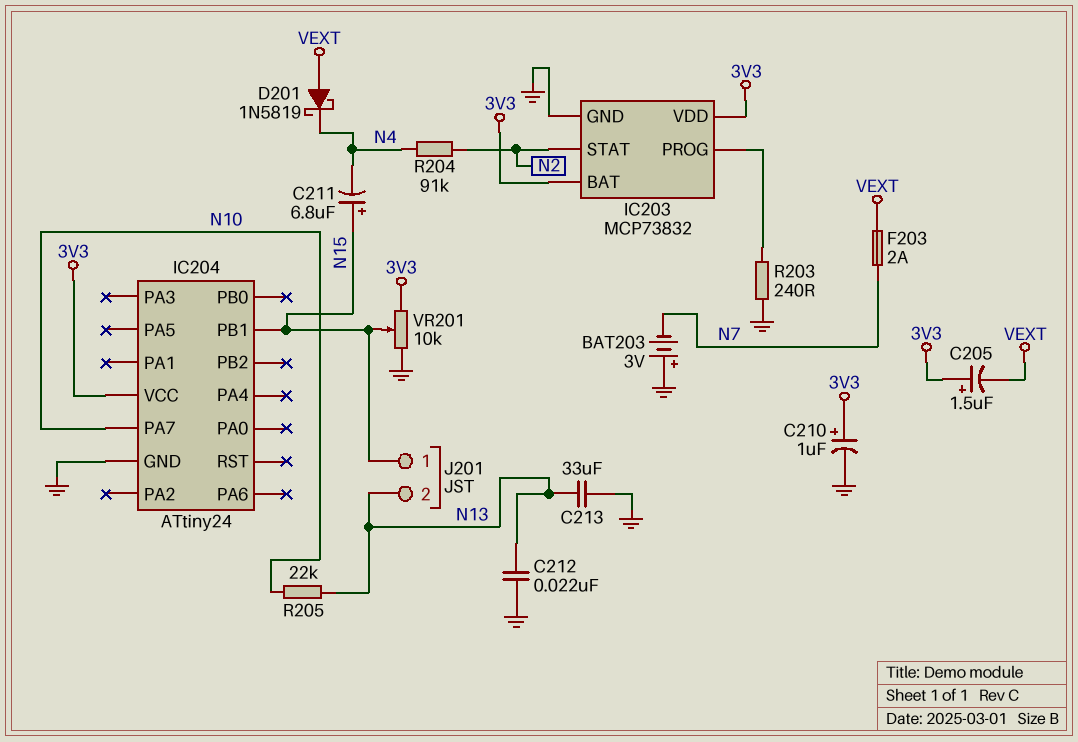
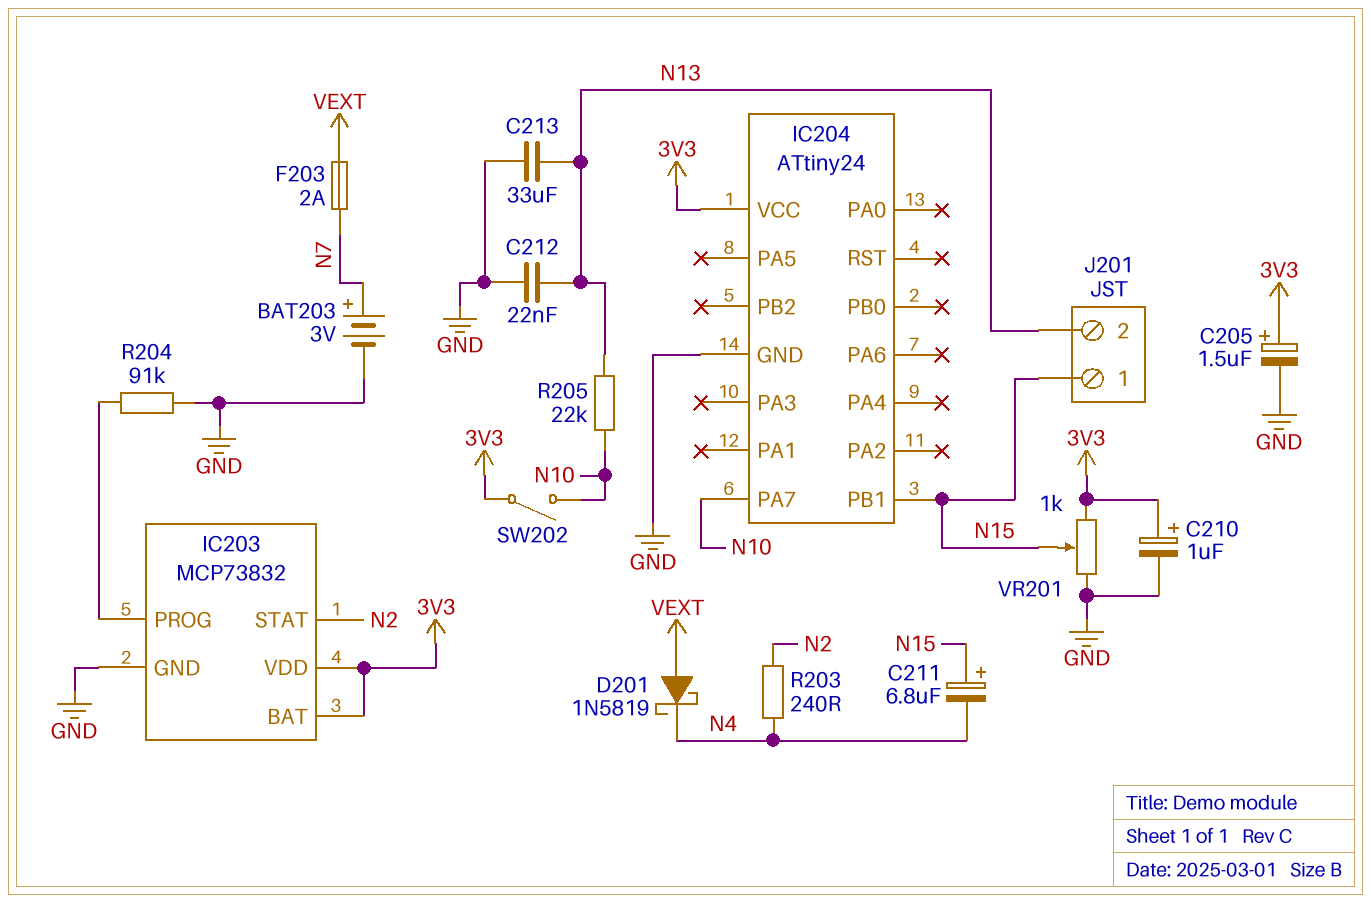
BAT203: 3V (plus GND, minus N7) -> 3V (plus N7, minus GND)
C205: 1.5uF (plus 3V3, minus VEXT) -> 1.5uF (plus 3V3, minus GND)
R203: 240 (GND, IC203/PROG) -> 240 (N2, N4)
R204: 91k (N2, N4) -> 91k (GND, IC203/PROG)
SW202: none -> switch (3V3, N10)
VR201: 10k (3V3, GND, wiper N15) -> 1k (3V3, GND, wiper N15)

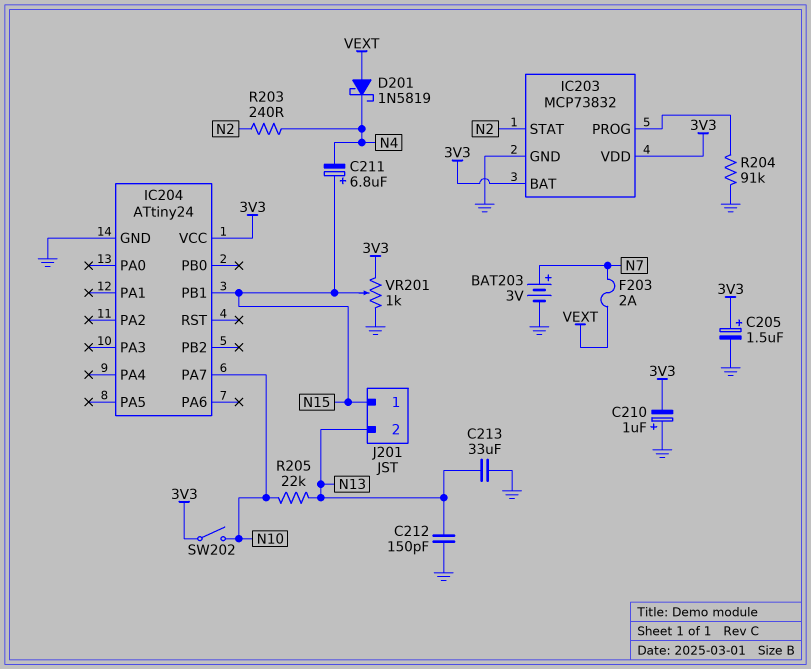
C210: 1uF (plus 3V3, minus GND) -> 1uF (plus GND, minus 3V3)
C212: 22nF (GND, N13) -> 150pF (GND, N13)

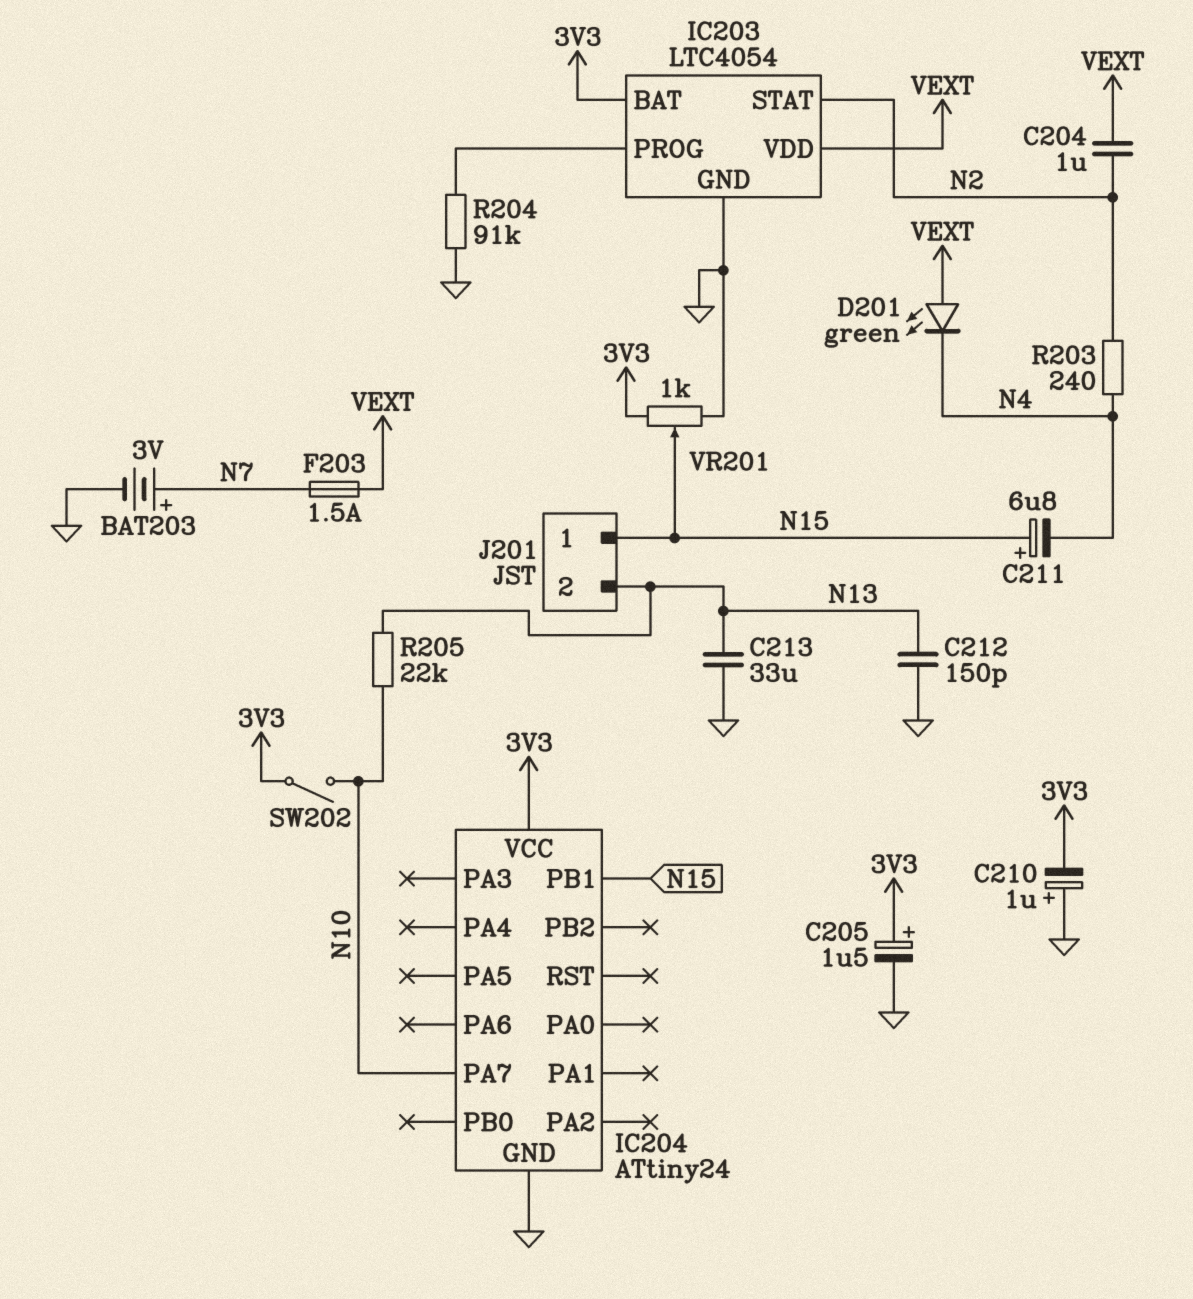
C204: none -> 1uF (N2, VEXT)
D201: schottky 1N5819 (A VEXT, K N4) -> LED green (A VEXT, K N4)
F203: 2A (N7, VEXT) -> 1.5A (N7, VEXT)
IC203: MCP73832 -> LTC4054
IC203 pin VDD: 3V3 -> VEXT

